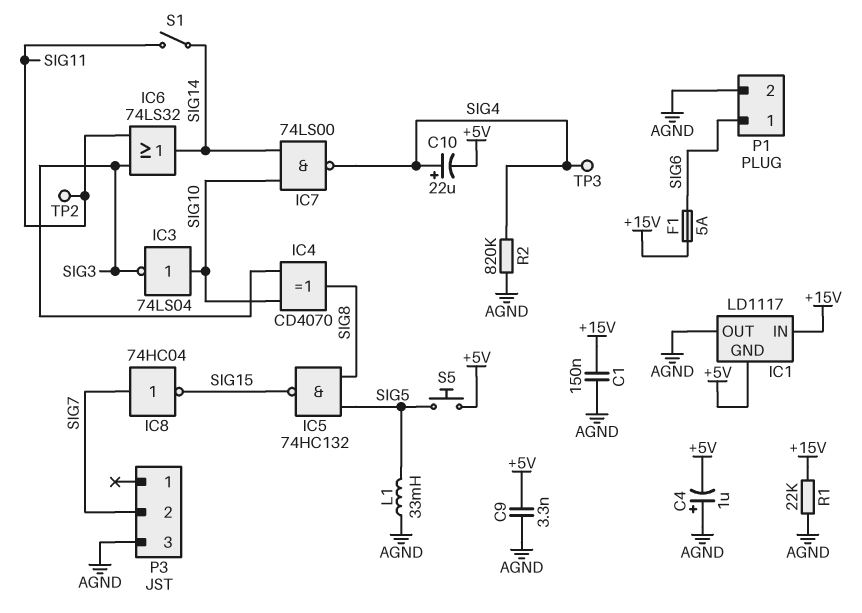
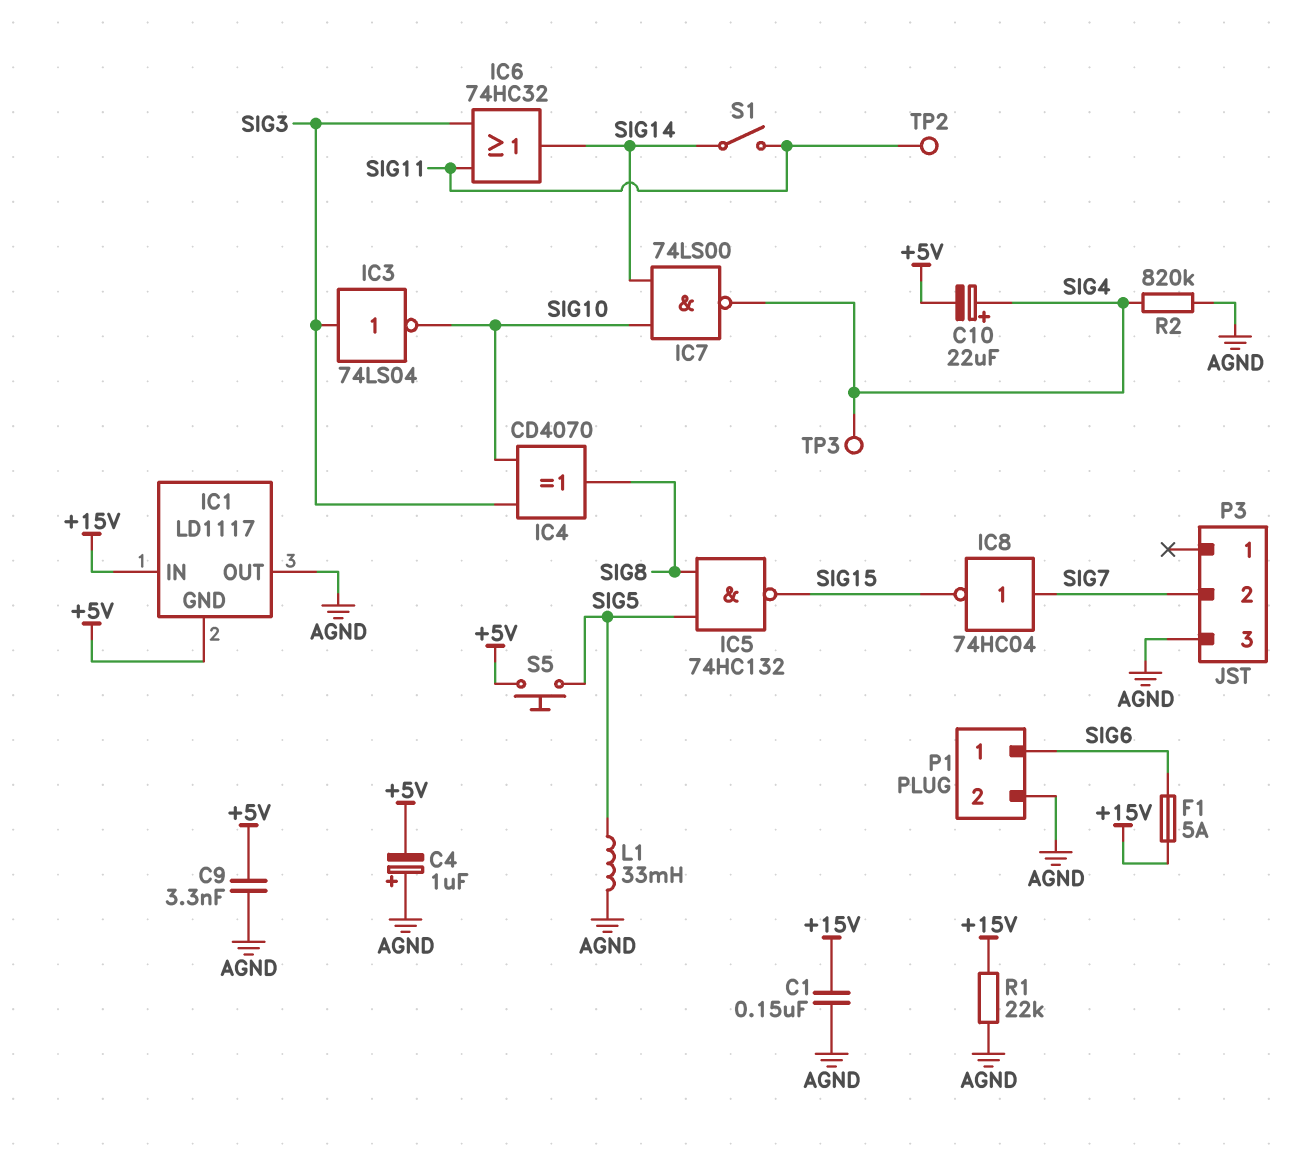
IC3: NOT 74LS04 (in SIG10, out SIG3) -> NOT 74LS04 (in SIG3, out SIG10)
IC6: OR 74LS32 (in SIG3, in SIG11, out SIG14) -> OR 74HC32 (in SIG3, in SIG11, out SIG14)

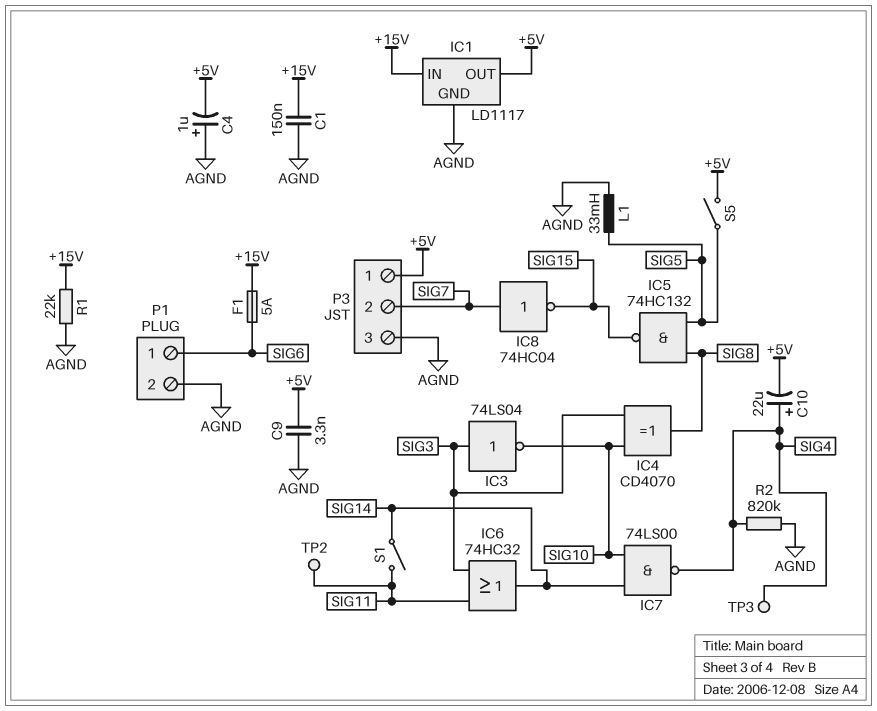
IC1 pin GND: +5V -> AGND
IC1 pin OUT: AGND -> +5V
P3 pin 1: none -> +5V
S5: button (+5V, SIG5) -> switch (+5V, SIG5)

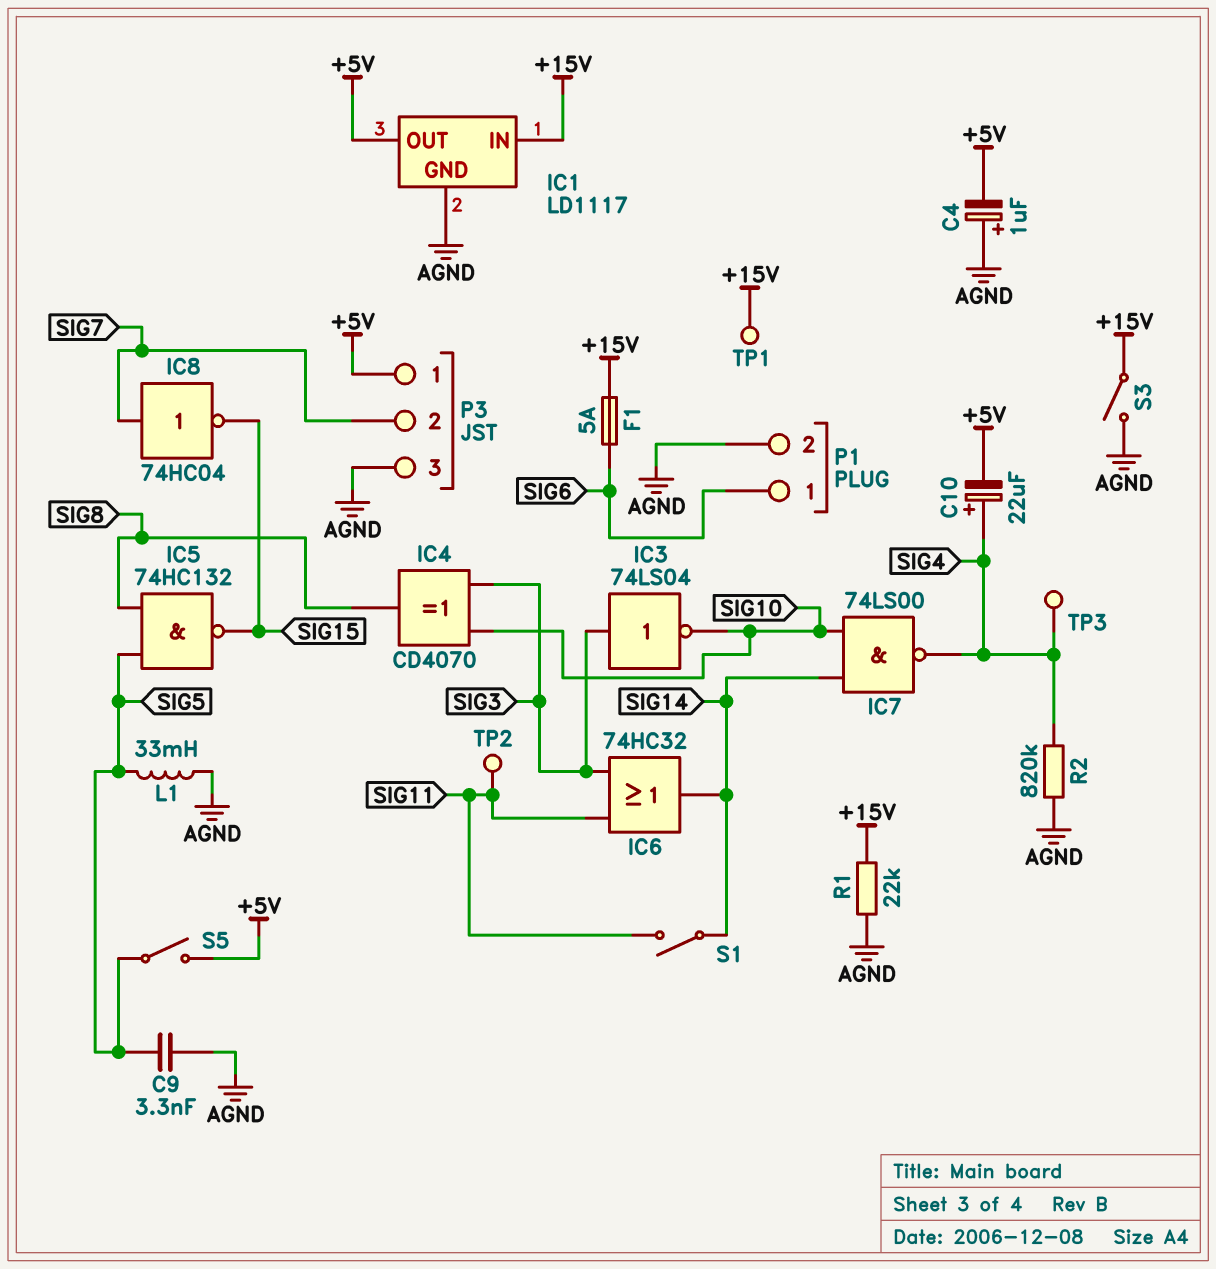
C1: 150nF (+15V, AGND) -> none
C9: 3.3nF (+5V, AGND) -> 3.3nF (AGND, SIG5)
S3: none -> switch (+15V, AGND)
TP1: none -> test point (+15V)

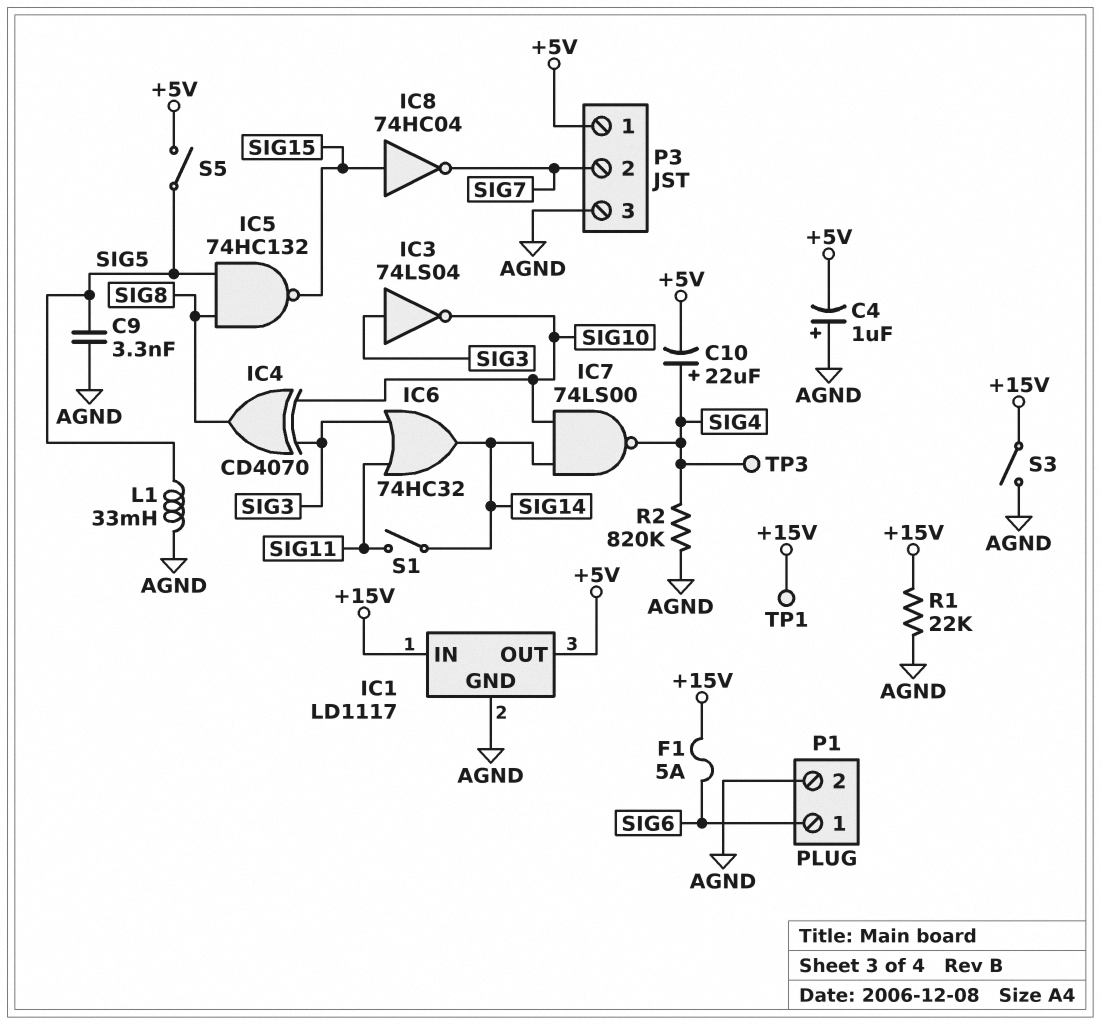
IC8: NOT 74HC04 (in SIG7, out SIG15) -> NOT 74HC04 (in SIG15, out SIG7)
TP2: test point (SIG11) -> none

